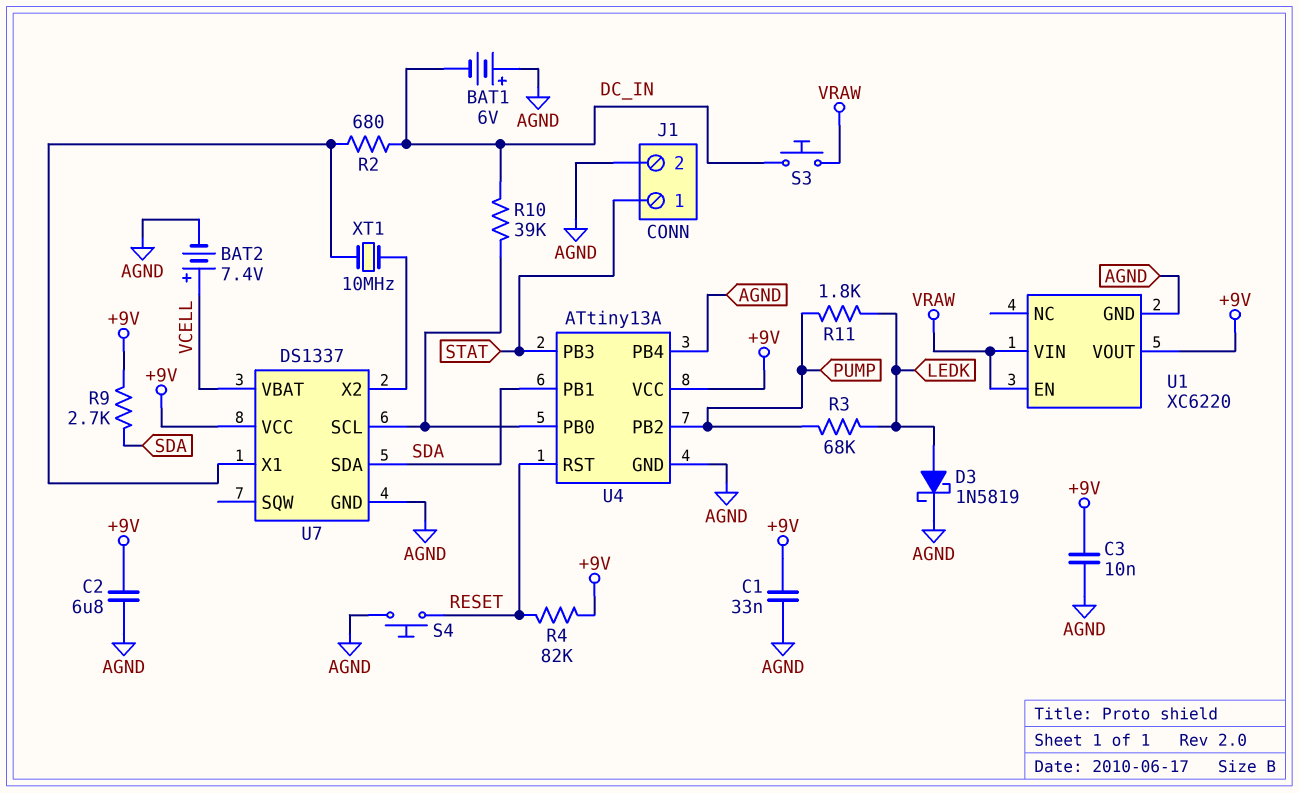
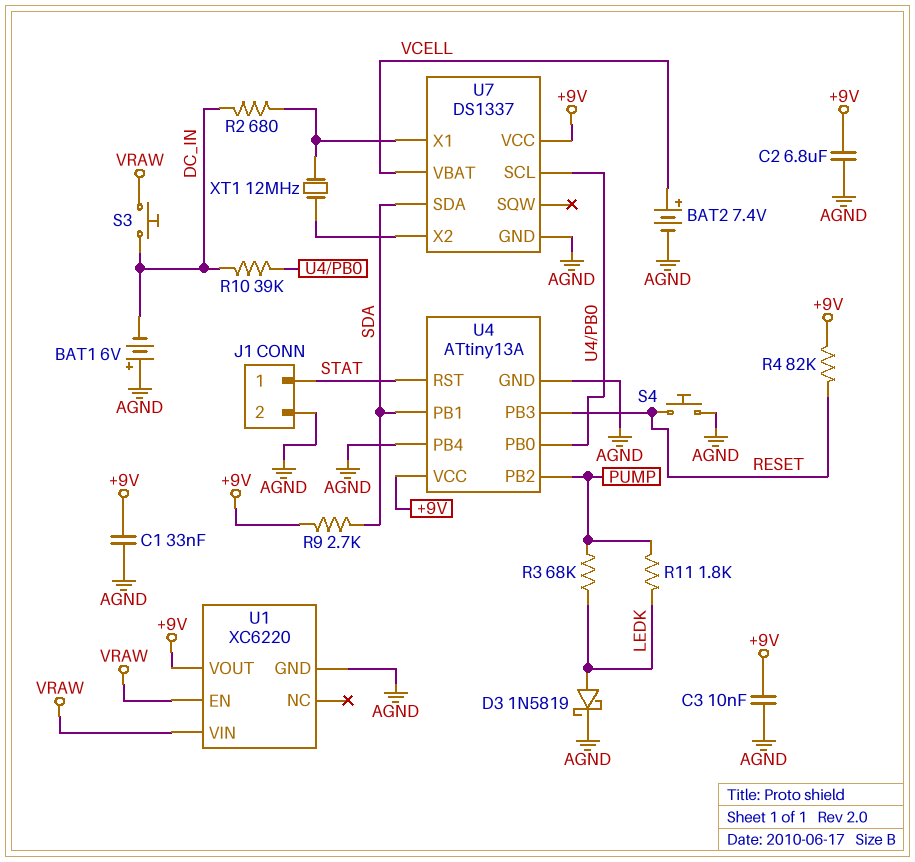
U4 pin PB3: STAT -> RESET
U4 pin RST: RESET -> STAT
XT1: 10MHz (U7/X1, U7/X2) -> 12MHz (U7/X1, U7/X2)

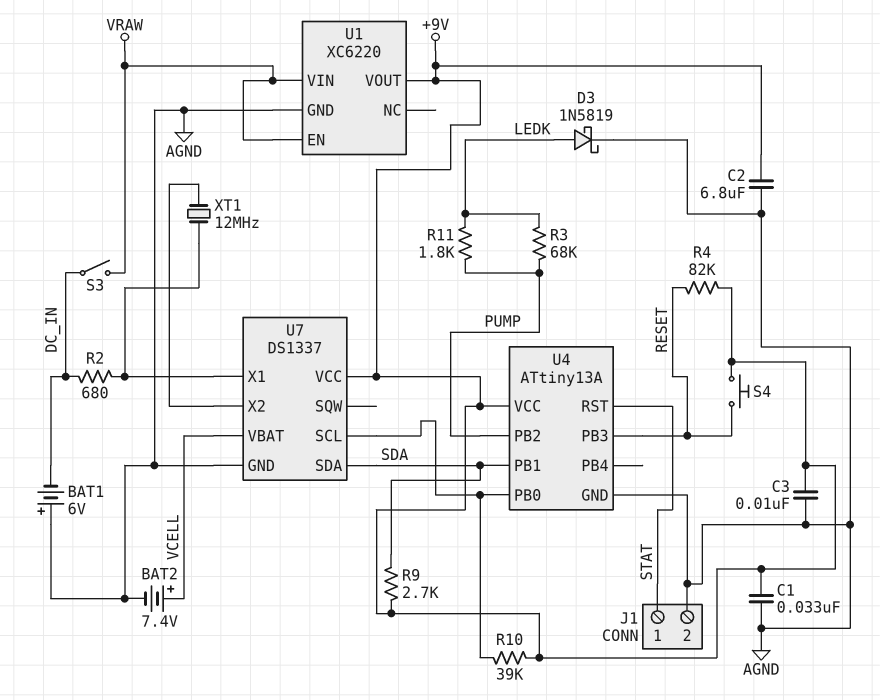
R10: 39k (DC_IN, U4/PB0) -> 39k (+9V, U4/PB0)
S3: button (DC_IN, VRAW) -> switch (DC_IN, VRAW)
S4: button (AGND, RESET) -> button (+9V, RESET)
U4 pin PB4: AGND -> none

